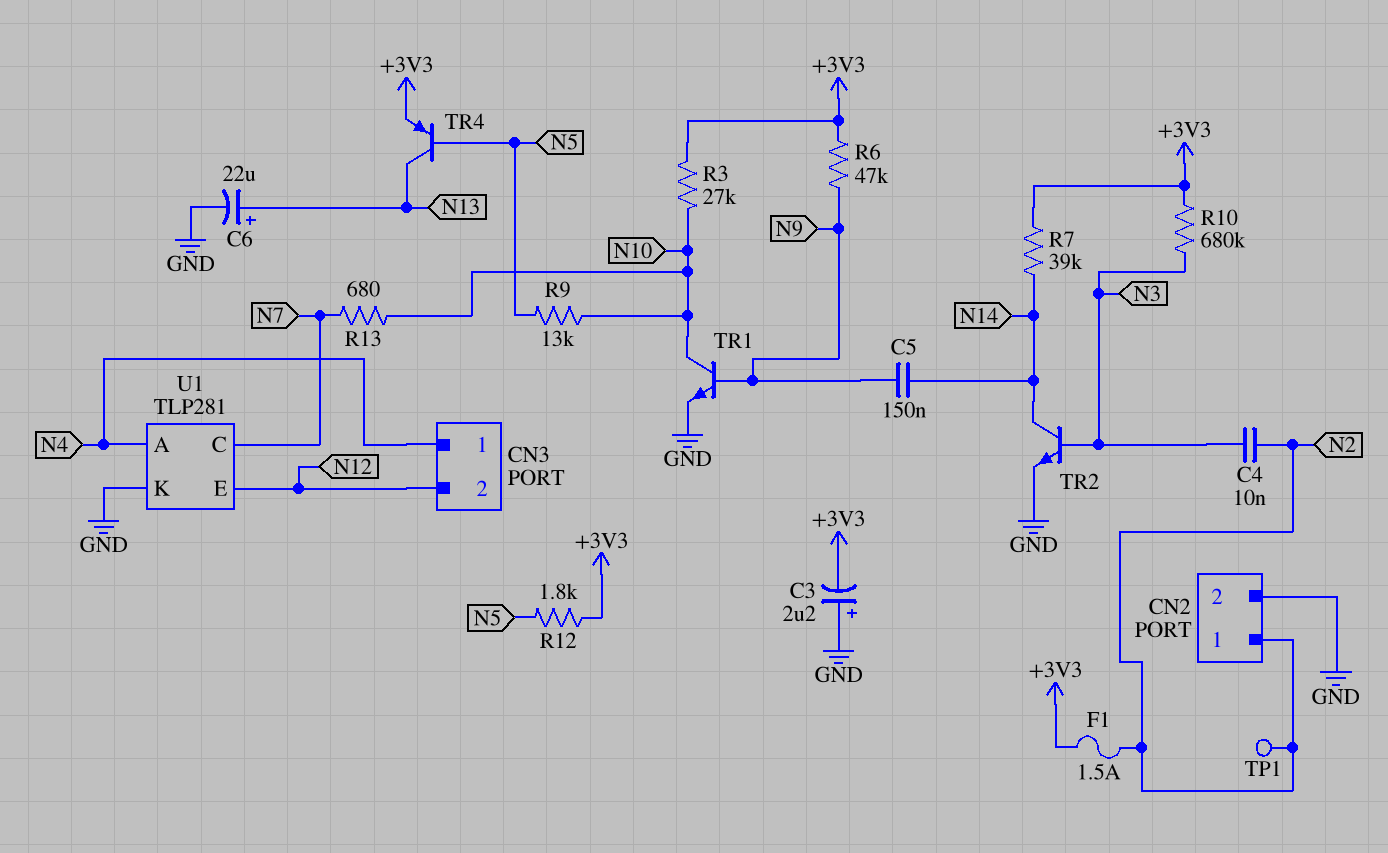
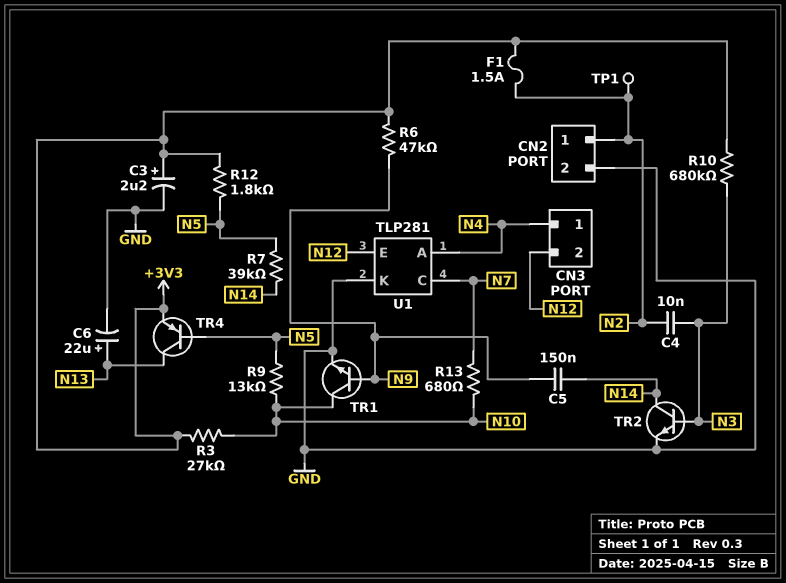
C3: 2.2uF (plus GND, minus +3V3) -> 2.2uF (plus +3V3, minus GND)
R7: 39k (+3V3, N14) -> 39k (N5, N14)

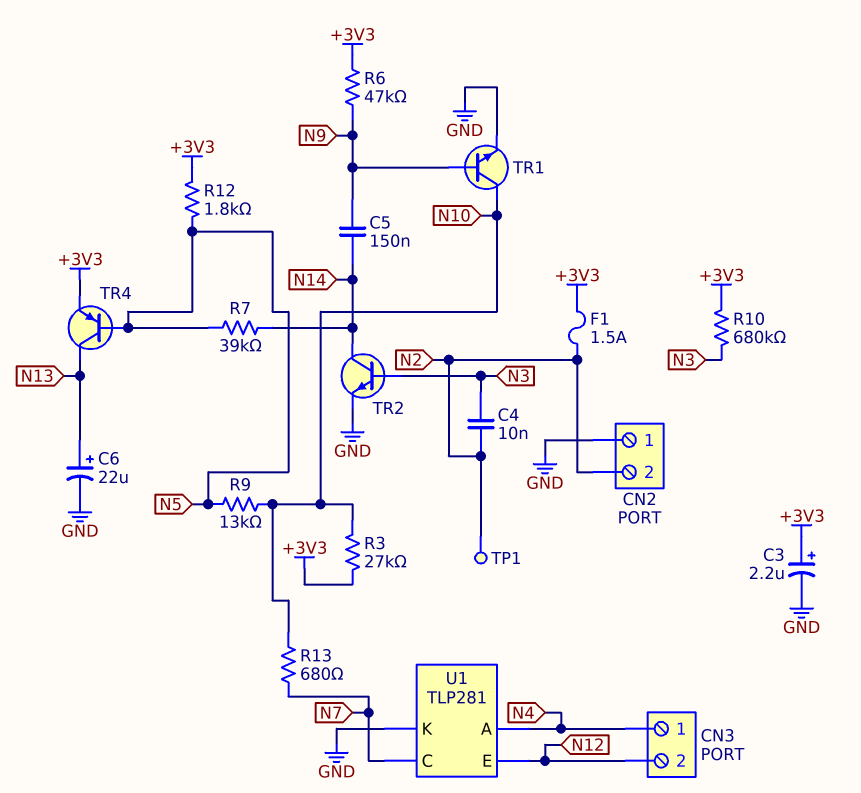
CN2 pin 1: N2 -> GND
CN2 pin 2: GND -> N2

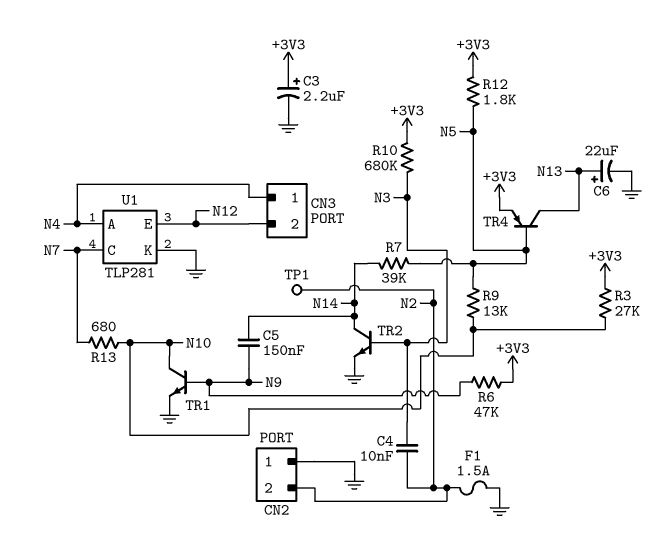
F1: 1.5A (+3V3, N2) -> 1.5A (GND, N2)

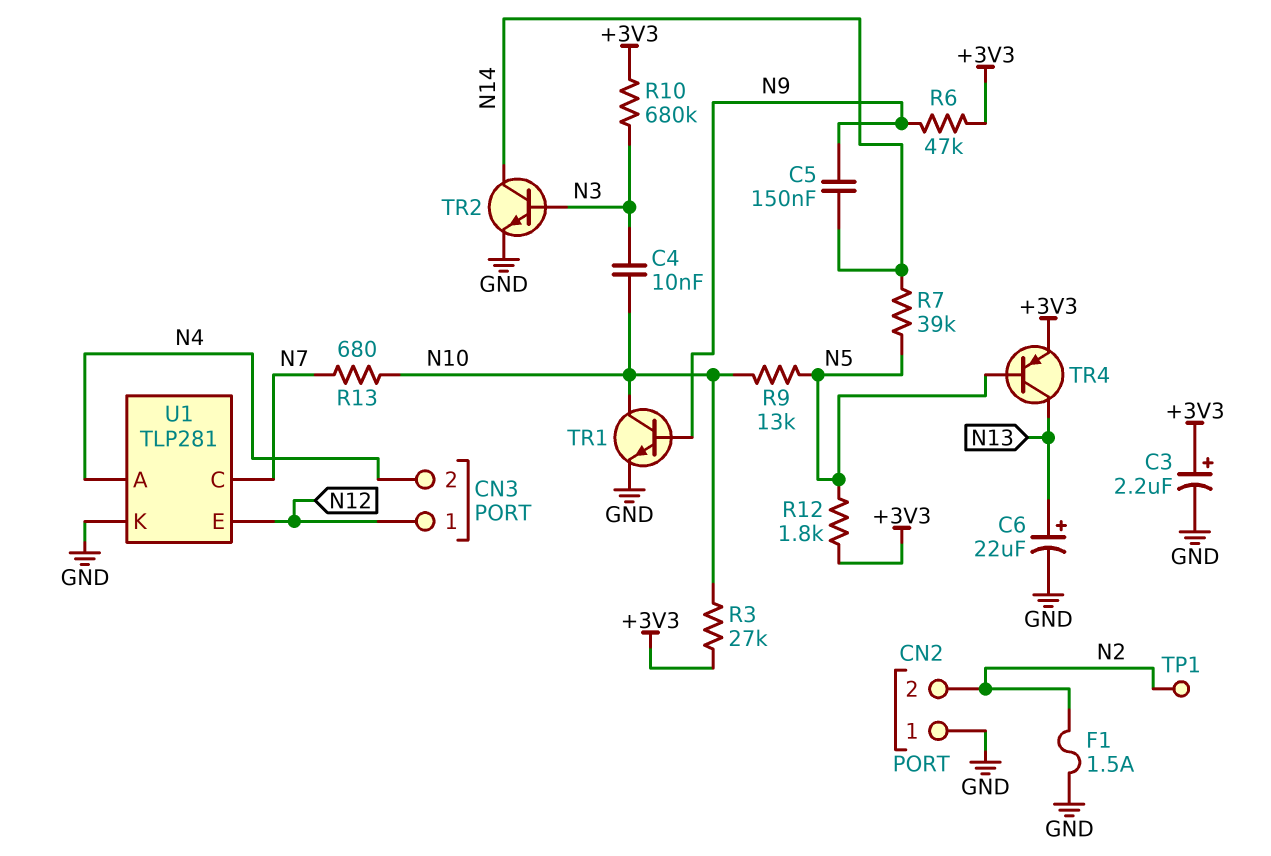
C4: 10nF (N2, N3) -> 10nF (N3, N10)
CN3 pin 1: N4 -> N12
CN3 pin 2: N12 -> N4

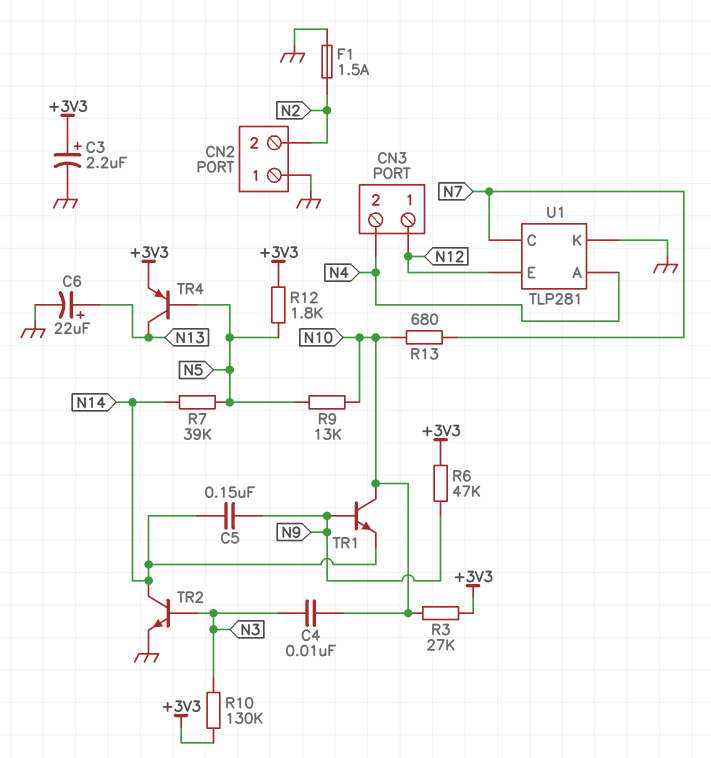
R10: 680k (+3V3, N3) -> 130k (+3V3, N3)
TP1: test point (N2) -> none
TR1: NPN (B N9, C N10, E GND) -> NPN (B N9, C N10, E N14)

